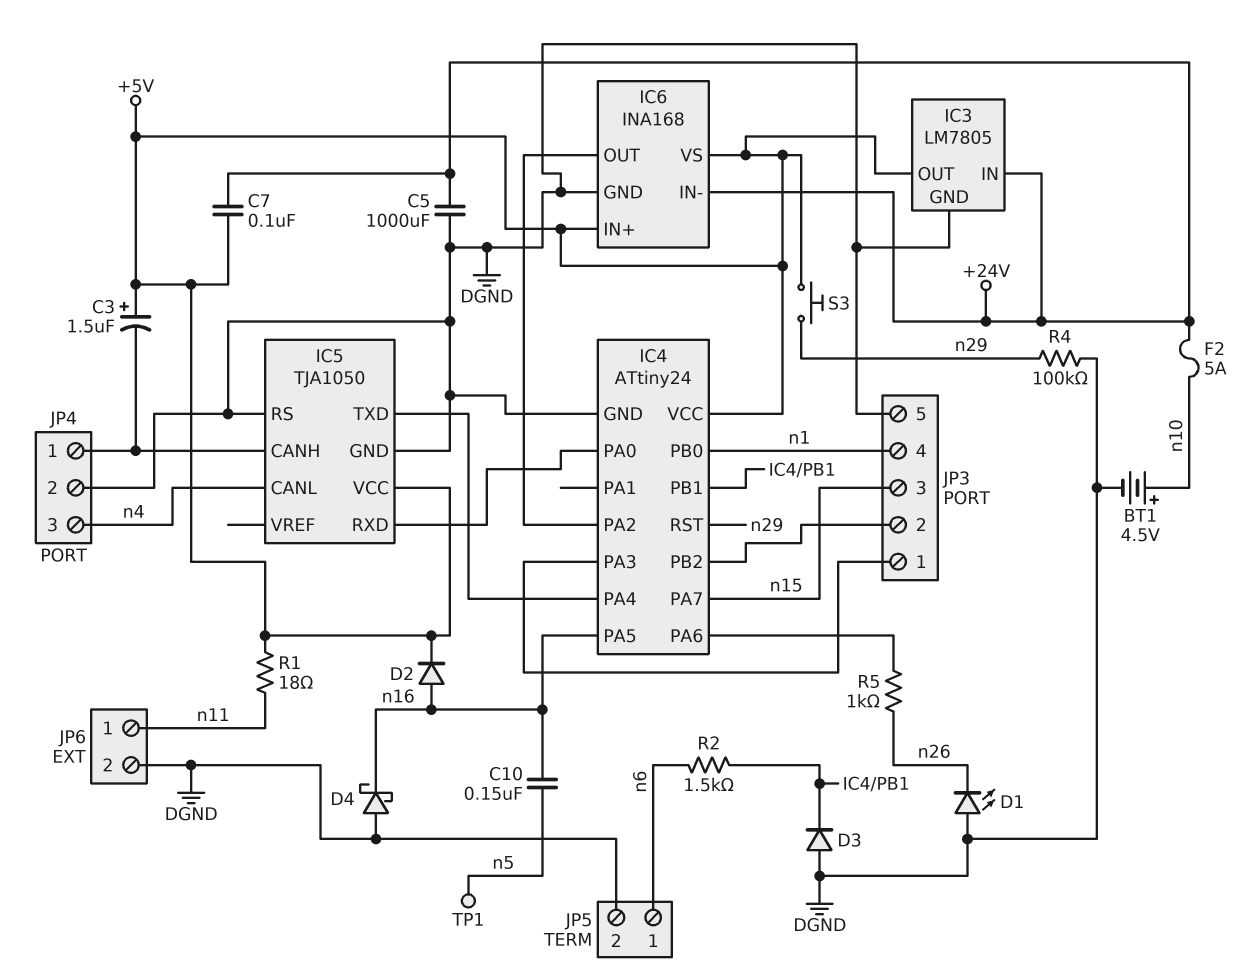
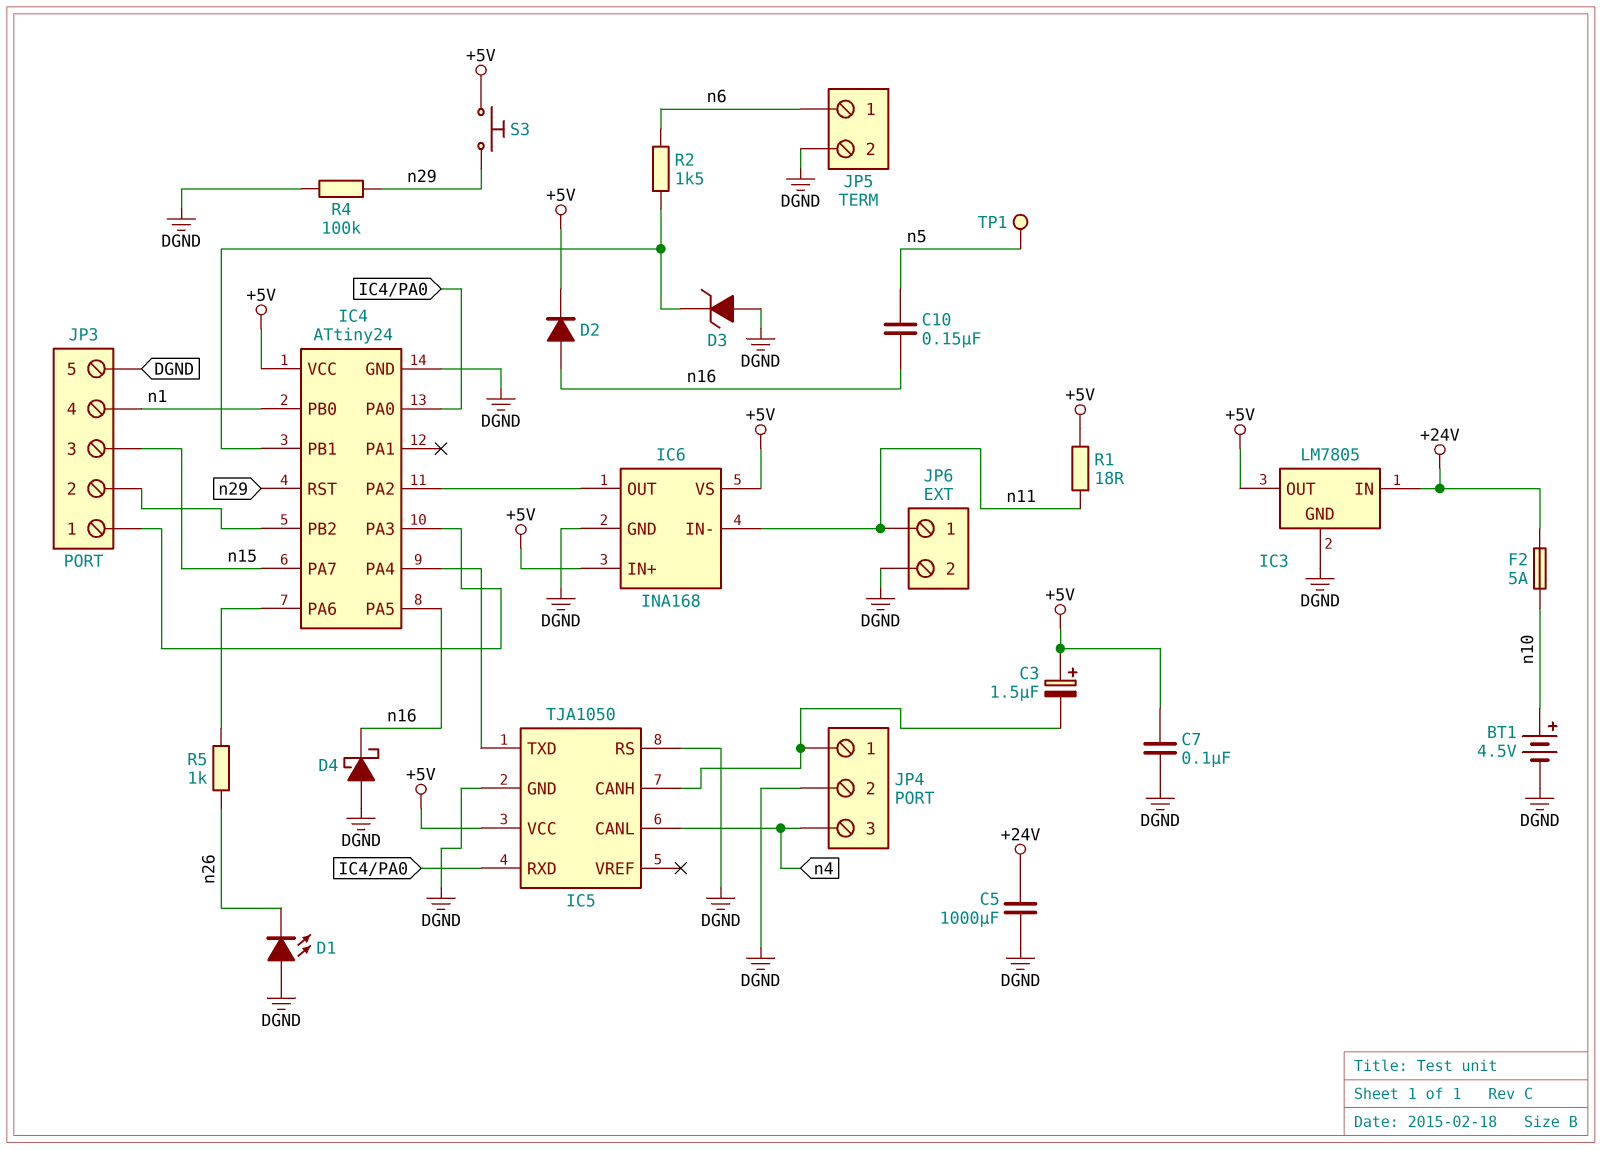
C7: 100nF (+5V, +24V) -> 100nF (+5V, DGND)
D3: diode (A DGND, K IC4/PB1) -> zener (A DGND, K IC4/PB1)
IC6 pin IN-: +24V -> n11

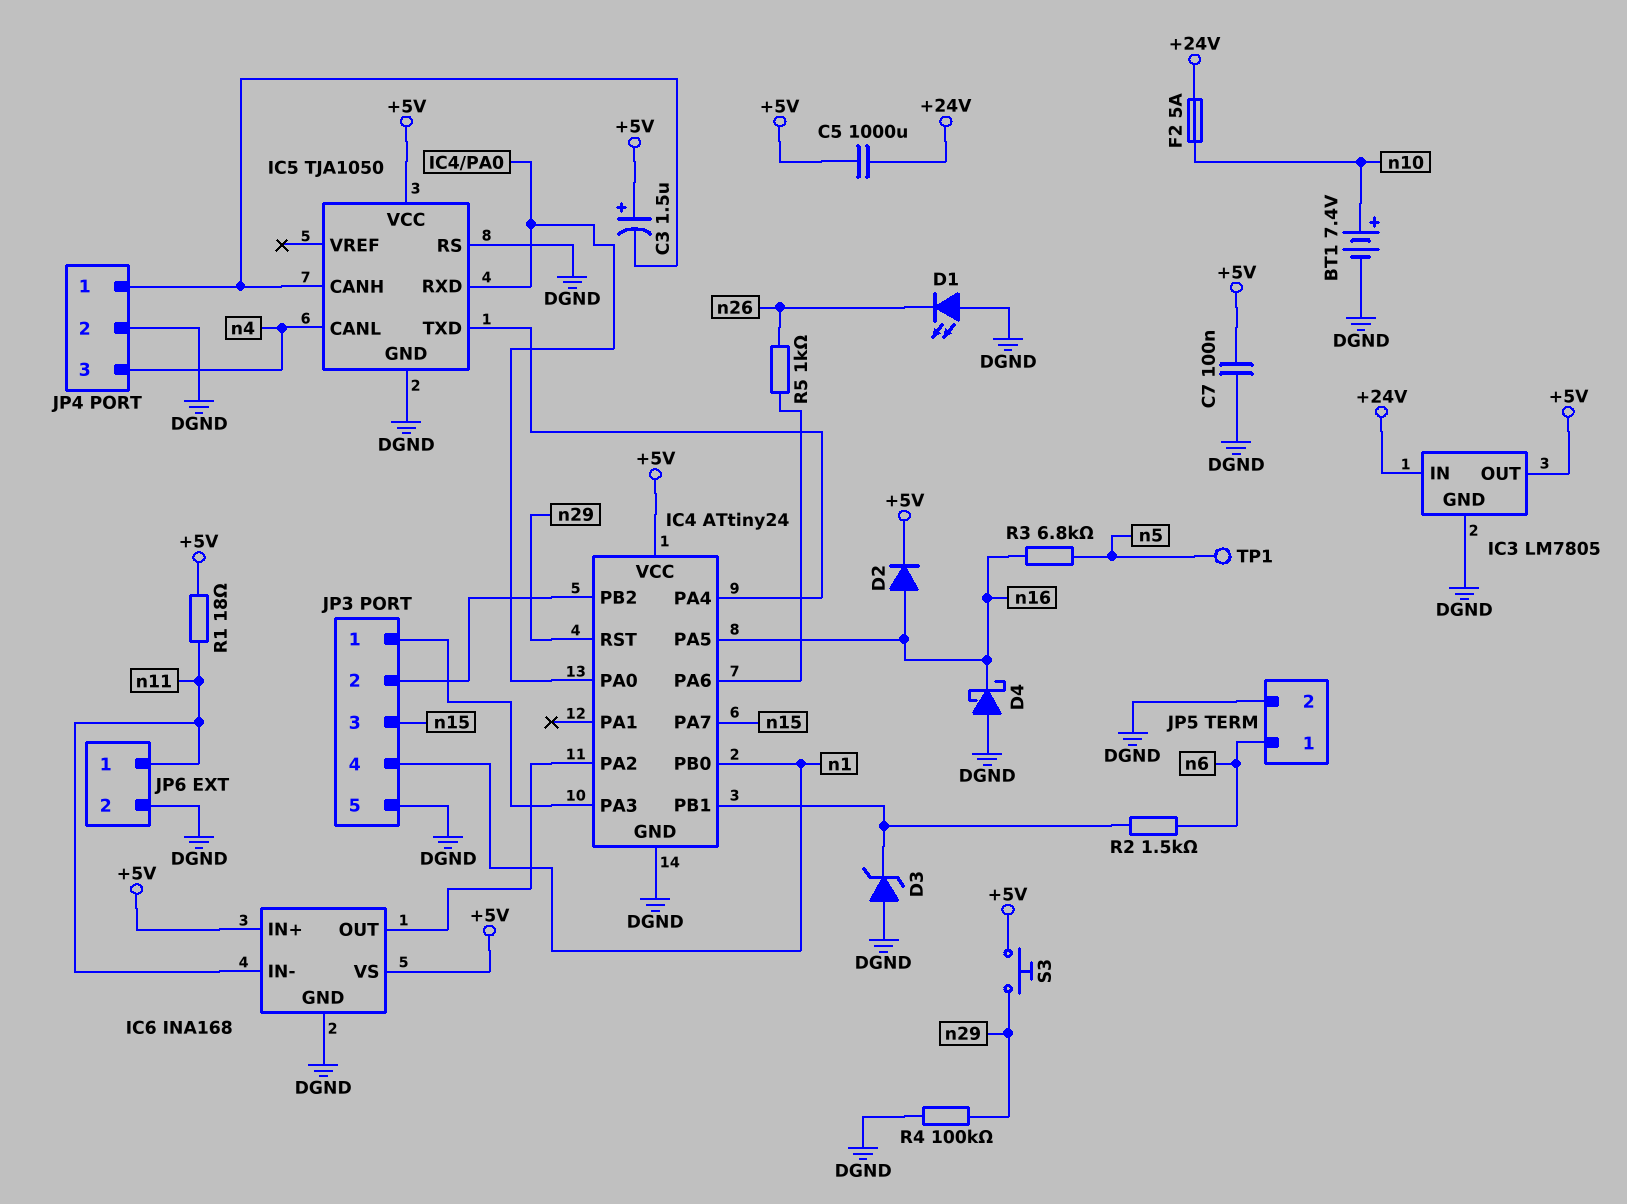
BT1: 4.5V (plus n10, minus DGND) -> 7.4V (plus n10, minus DGND)
C5: 1000uF (+24V, DGND) -> 1000uF (+5V, +24V)
C10: 150nF (n5, n16) -> none
R3: none -> 6.8k (n5, n16)

